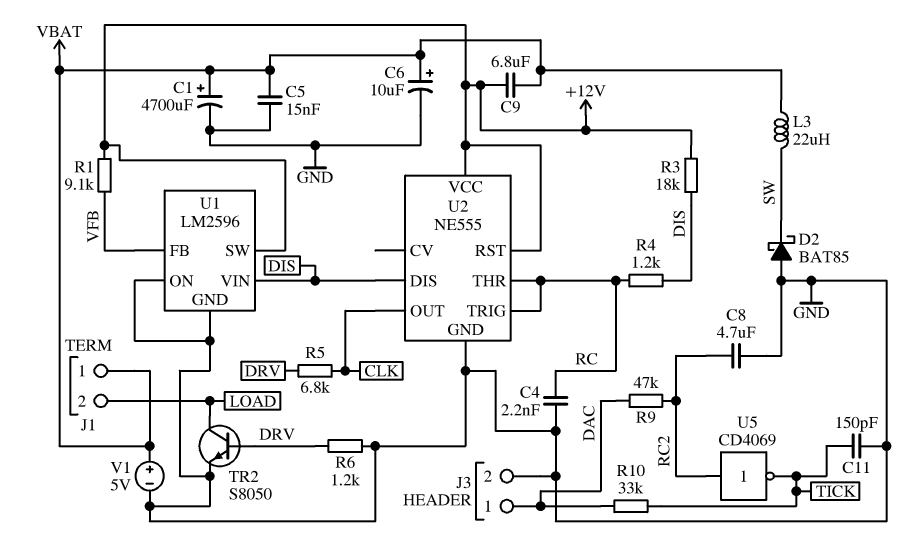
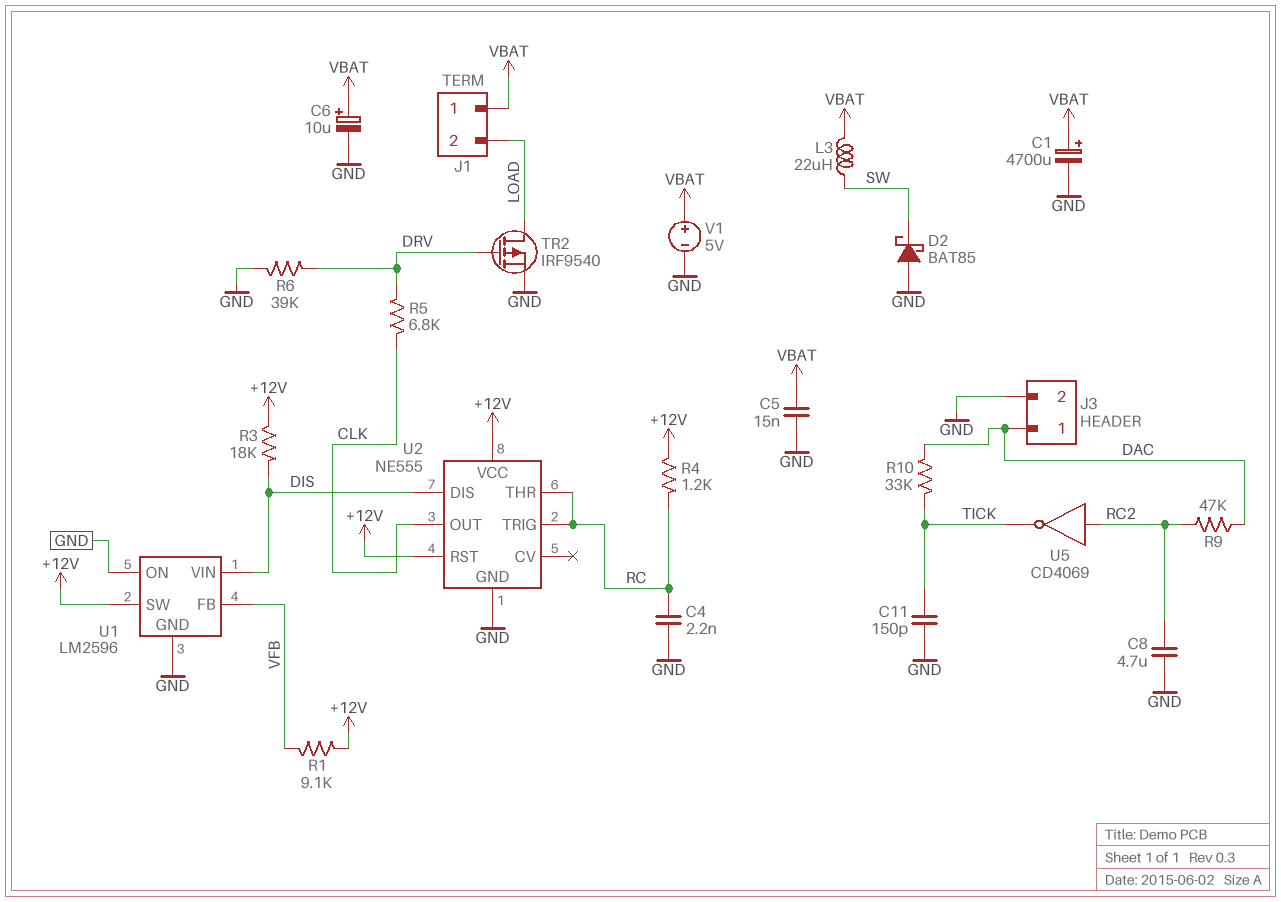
C9: 6.8uF (+12V, VBAT) -> none
R4: 1.2k (DIS, RC) -> 1.2k (+12V, RC)
R6: 1.2k (DRV, GND) -> 39k (DRV, GND)
TR2: NPN S8050 (B DRV, C LOAD, E GND) -> PMOS IRF9540 (G DRV, D LOAD, S GND)

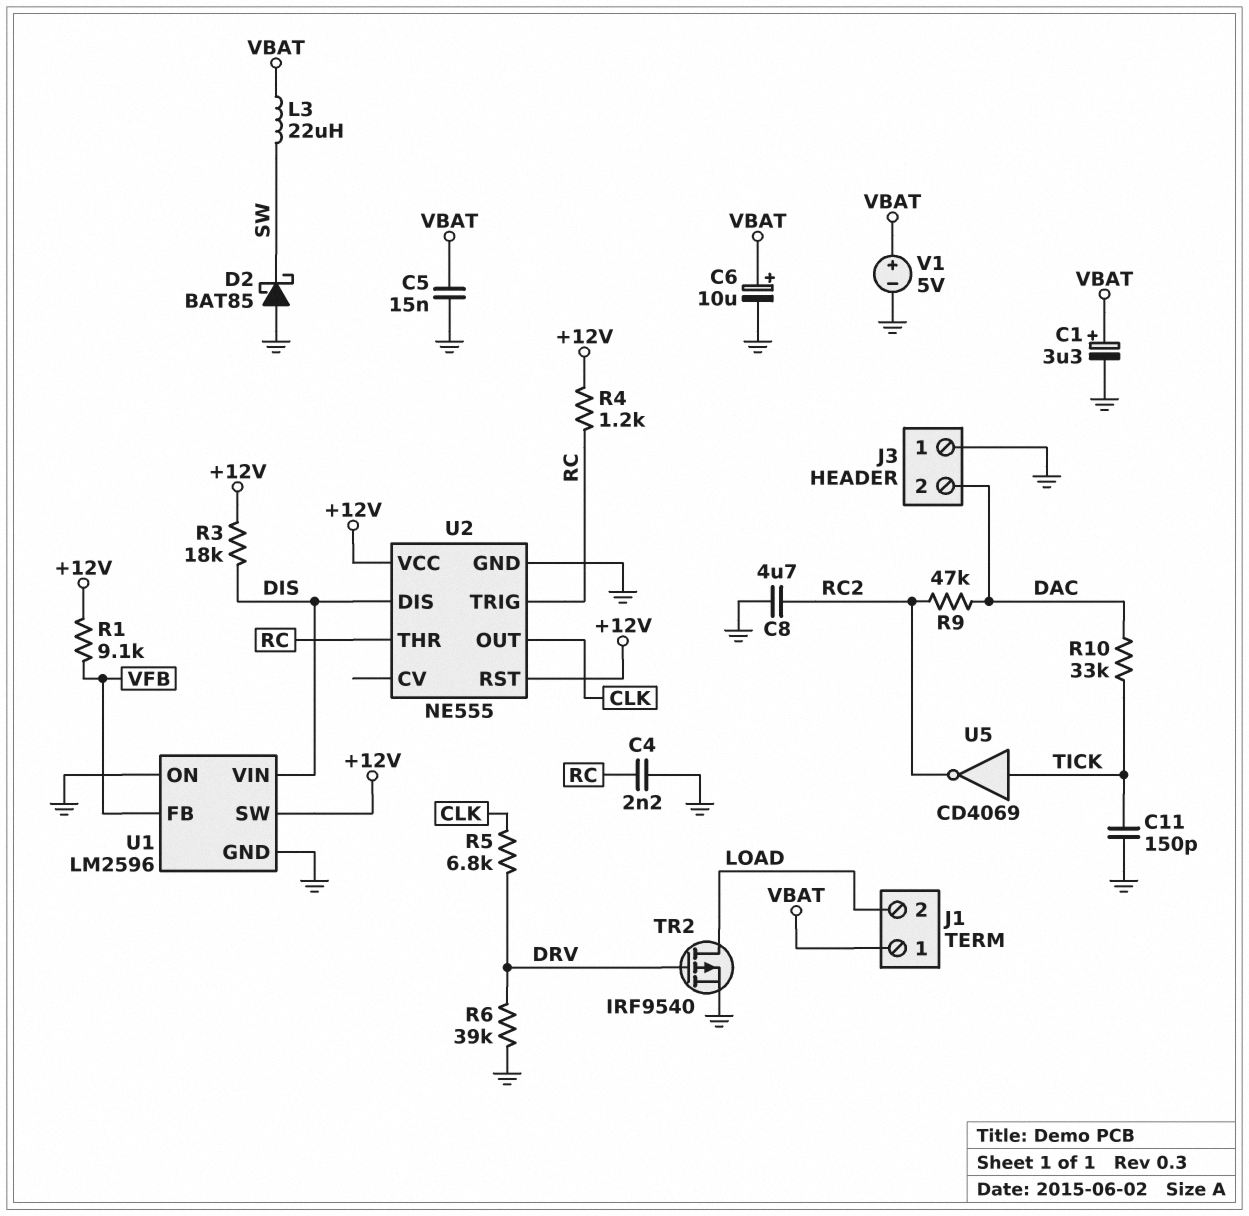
C1: 4700uF (plus VBAT, minus GND) -> 3.3uF (plus VBAT, minus GND)
J3 pin 1: DAC -> GND
J3 pin 2: GND -> DAC
U5: NOT CD4069 (in RC2, out TICK) -> NOT CD4069 (in TICK, out RC2)

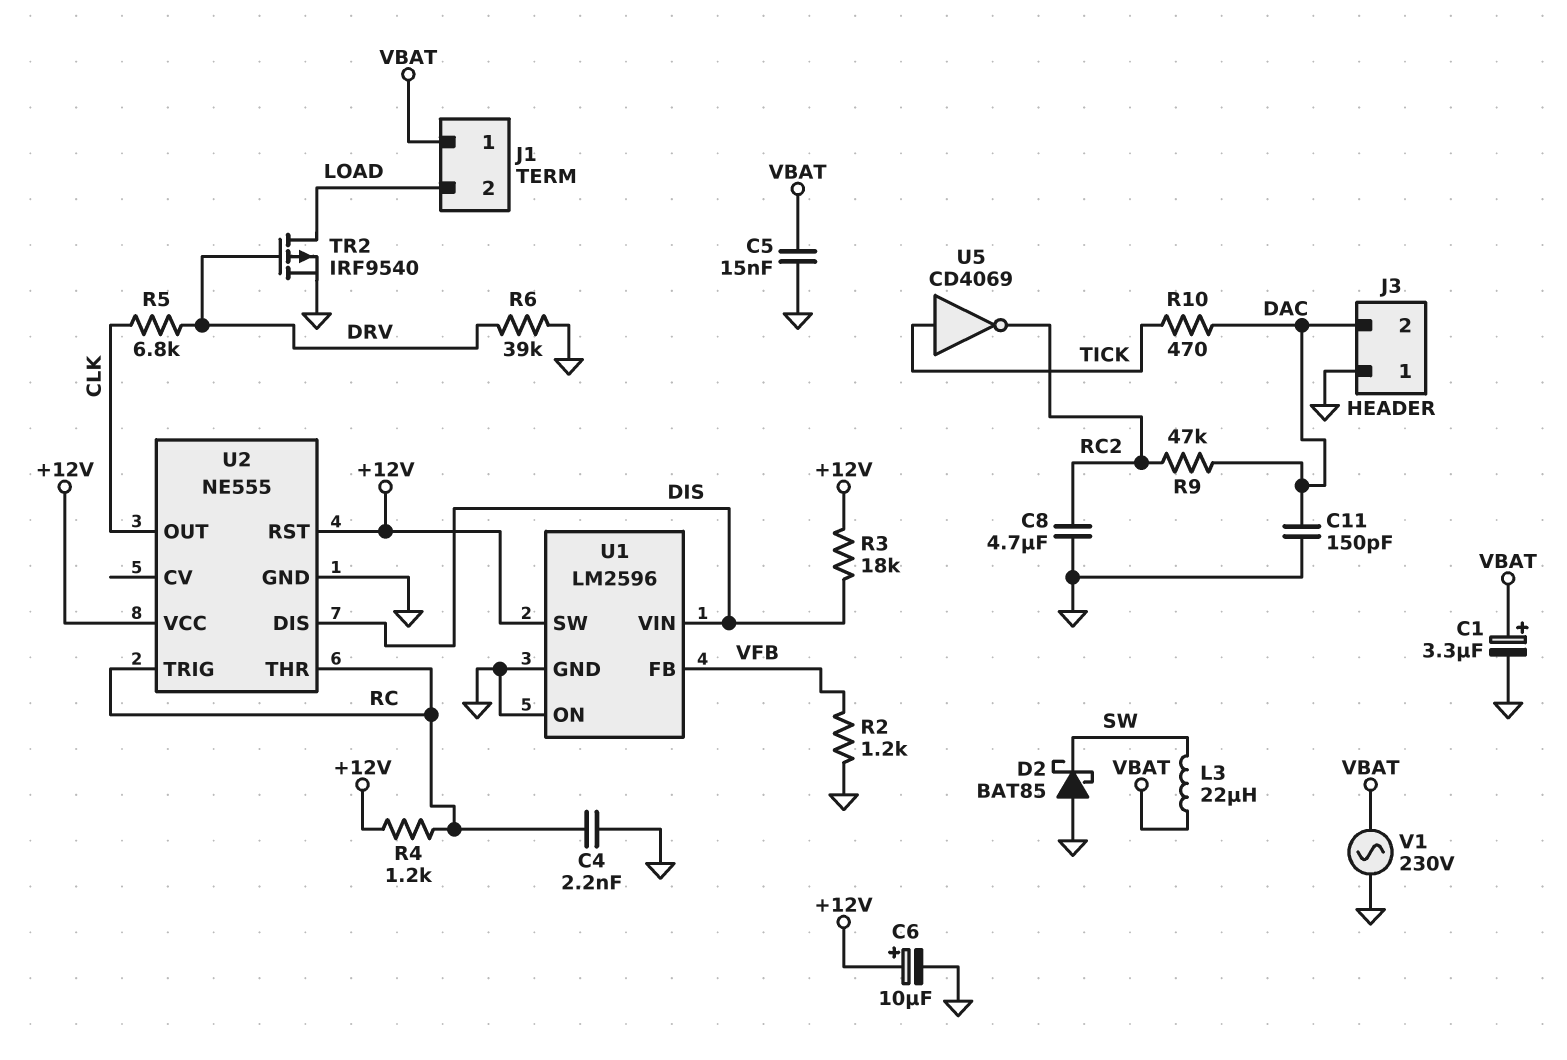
C6: 10uF (plus VBAT, minus GND) -> 10uF (plus +12V, minus GND)
C11: 150pF (GND, TICK) -> 150pF (DAC, GND)
R1: 9.1k (+12V, VFB) -> none
R2: none -> 1.2k (GND, VFB)
R10: 33k (DAC, TICK) -> 470 (DAC, TICK)
V1: 5V (plus VBAT, minus GND) -> AC 230V (GND, VBAT)

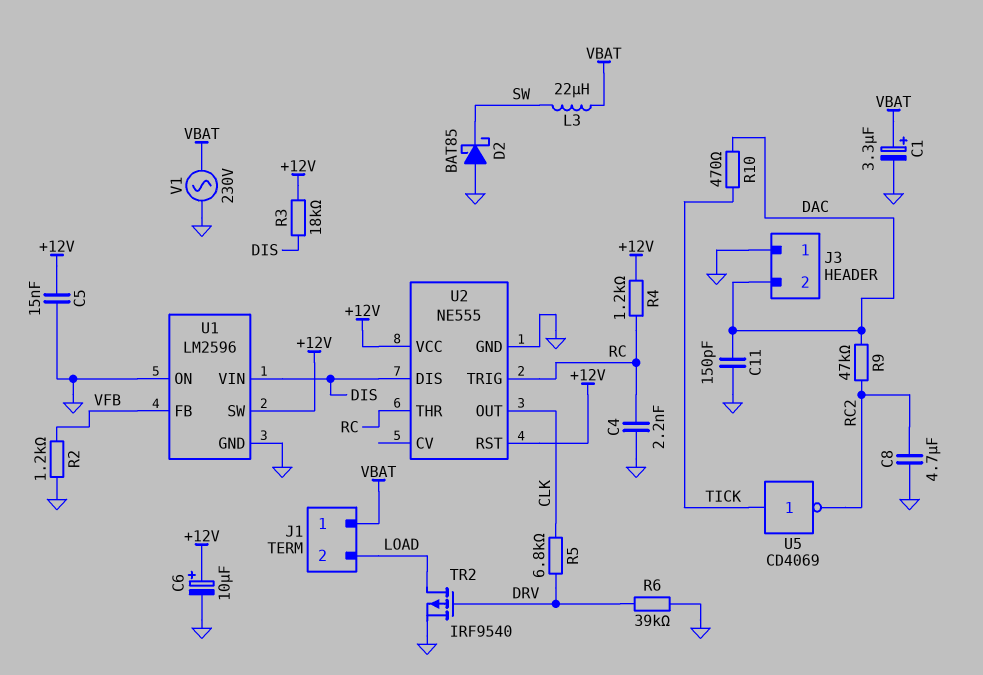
C5: 15nF (GND, VBAT) -> 15nF (+12V, GND)

